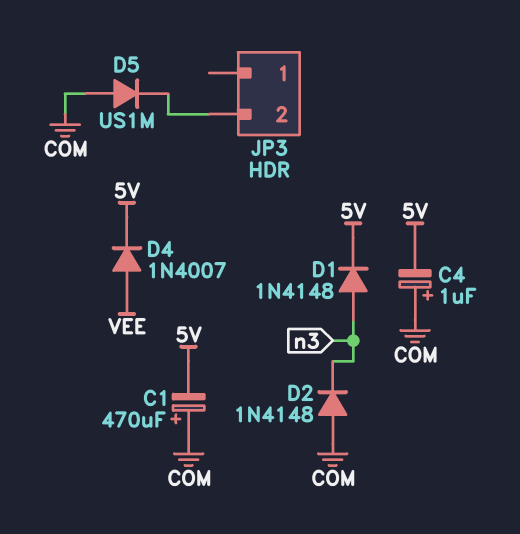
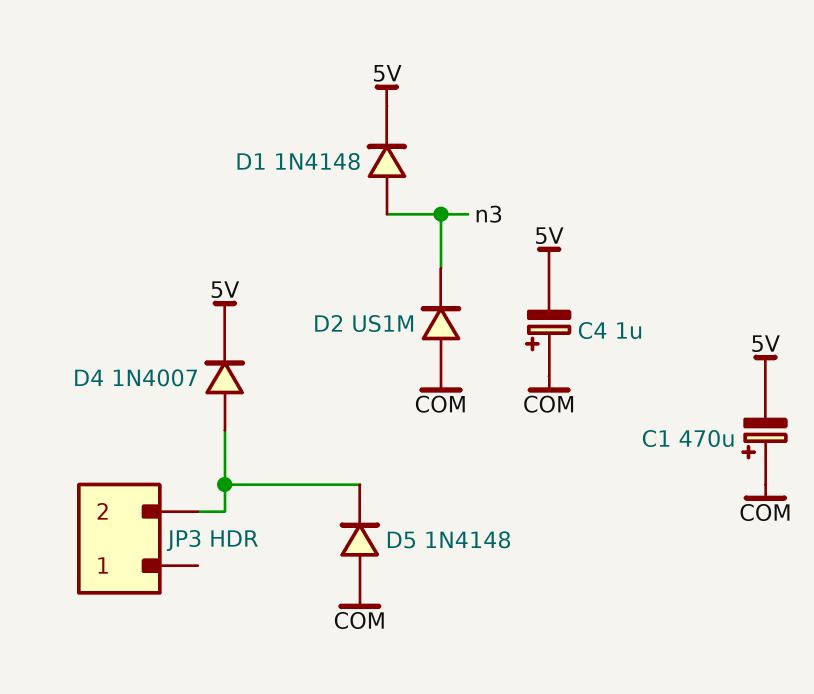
D2: diode 1N4148 (A COM, K n3) -> diode US1M (A COM, K n3)
D4: diode 1N4007 (A VEE, K 5V) -> diode 1N4007 (A JP3/2, K 5V)
D5: diode US1M (A COM, K JP3/2) -> diode 1N4148 (A COM, K JP3/2)

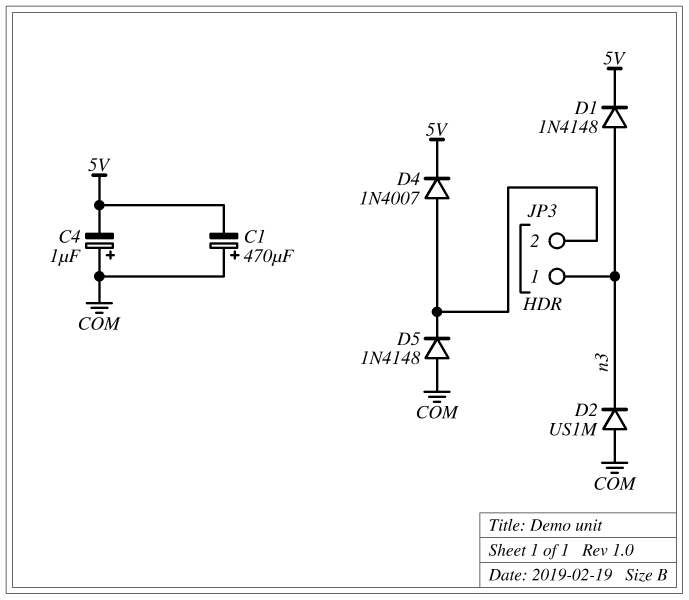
JP3 pin 1: none -> n3

